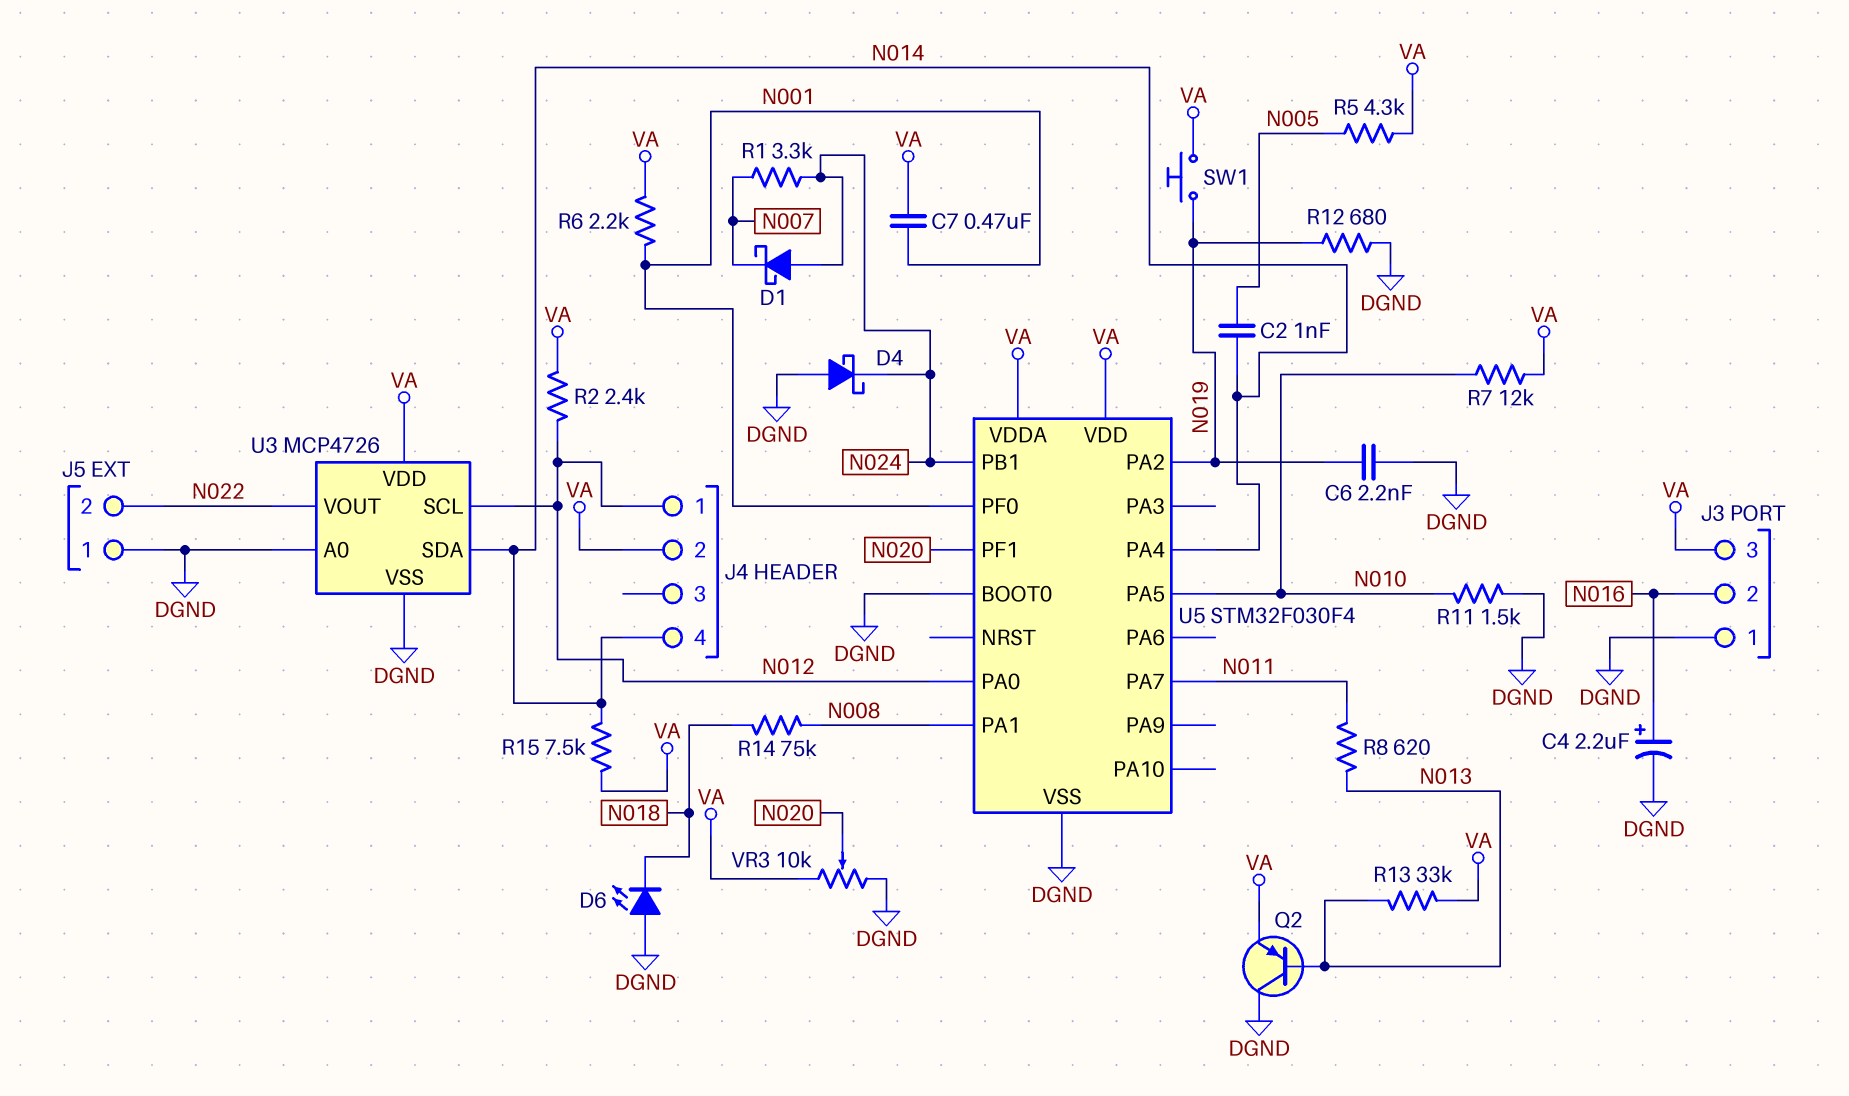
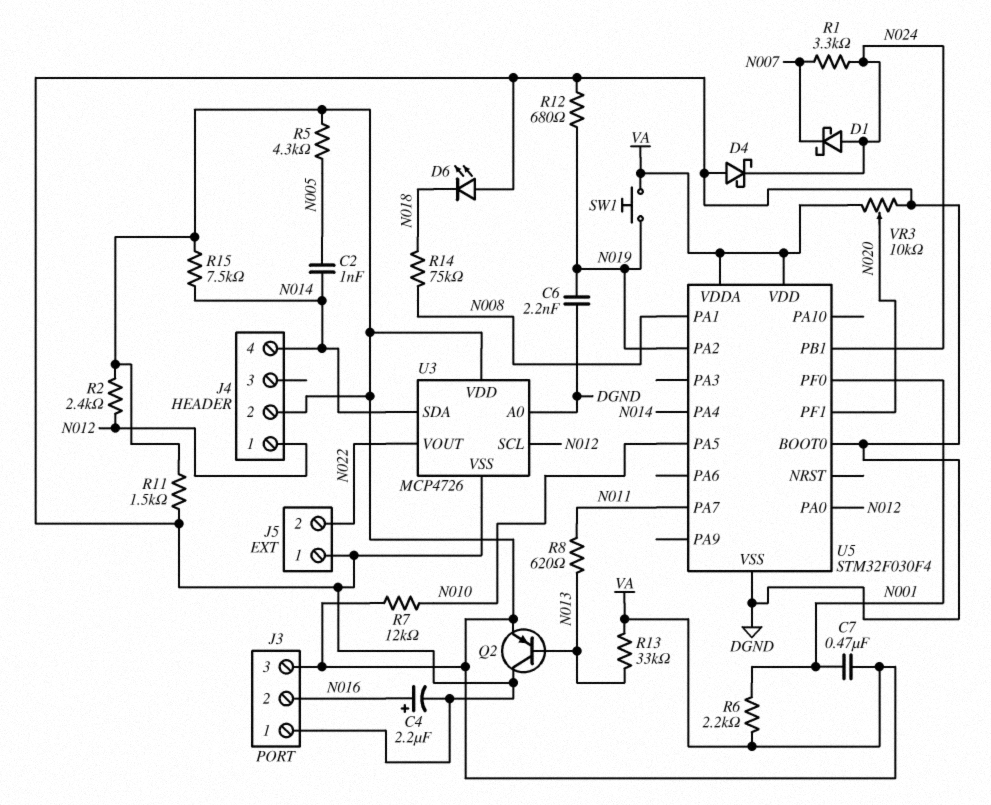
R11: 1.5k (DGND, N010) -> 1.5k (DGND, VA)

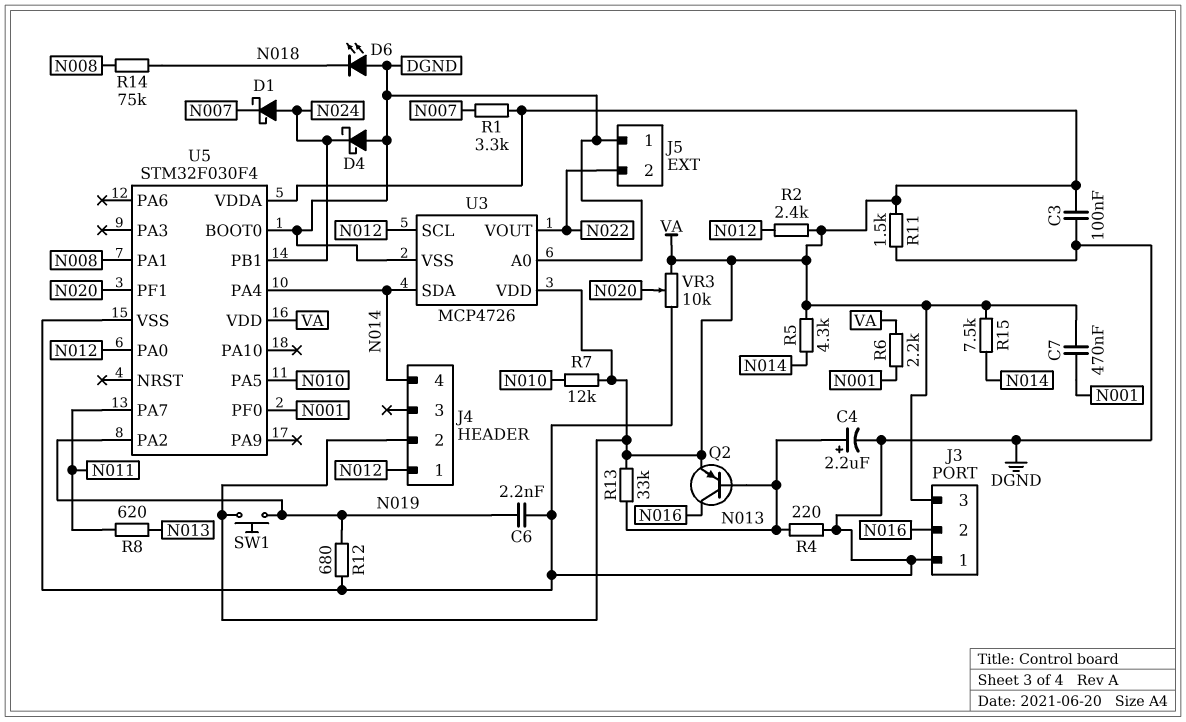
C2: 1nF (N005, N014) -> none
C3: none -> 100nF (DGND, VA)
C4: 2.2uF (plus N016, minus DGND) -> 2.2uF (plus N013, minus DGND)
Q2: PNP (B N013, C DGND, E VA) -> PNP (B N013, C N016, E VA)
R1: 3.3k (N007, N024) -> 3.3k (N007, VA)
R4: none -> 220 (DGND, N013)
R5: 4.3k (N005, VA) -> 4.3k (N014, VA)

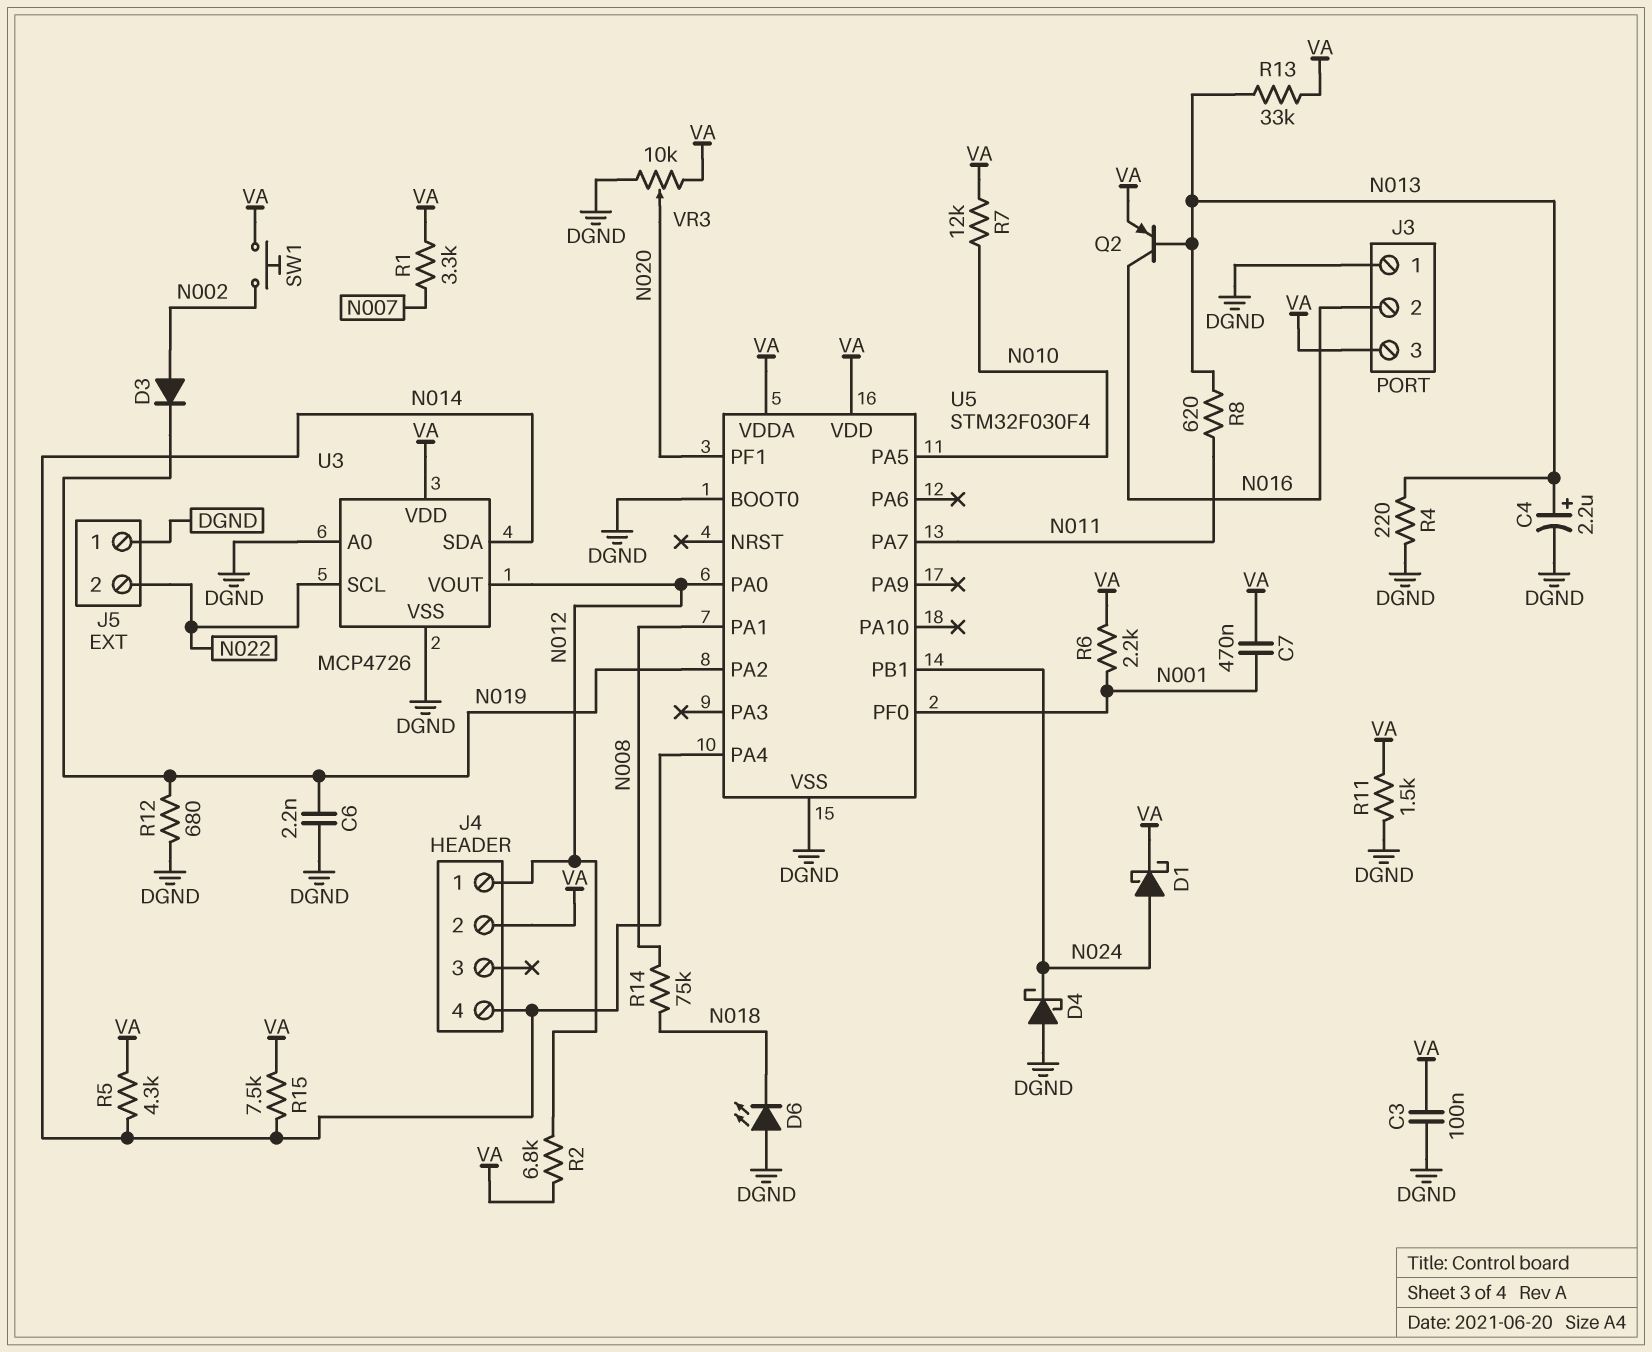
D1: schottky (A N024, K N007) -> schottky (A N024, K VA)
D3: none -> diode (A N002, K N019)
R2: 2.4k (N012, VA) -> 6.8k (N012, VA)
SW1: button (N019, VA) -> button (N002, VA)
U3 pin SCL: N012 -> N022
U3 pin VOUT: N022 -> N012

